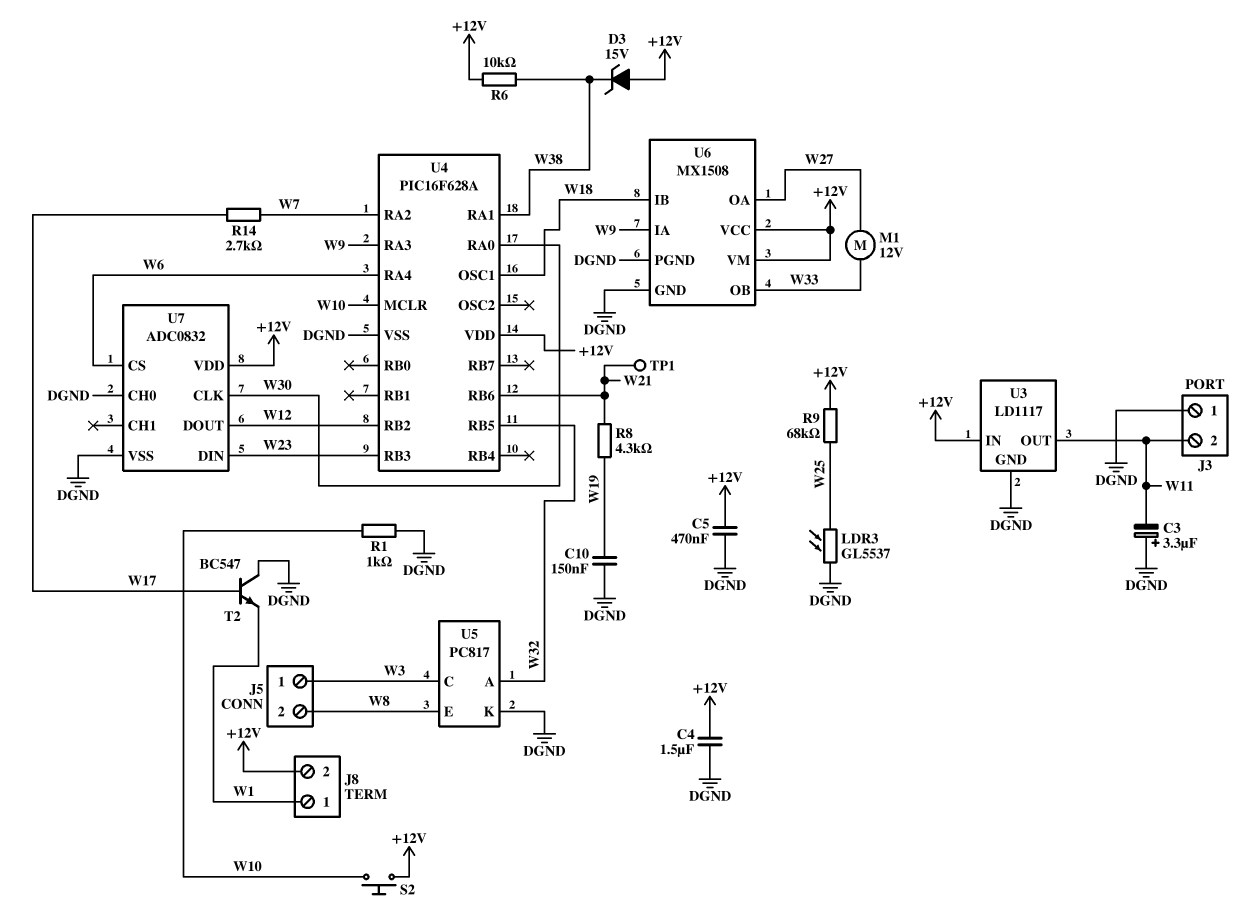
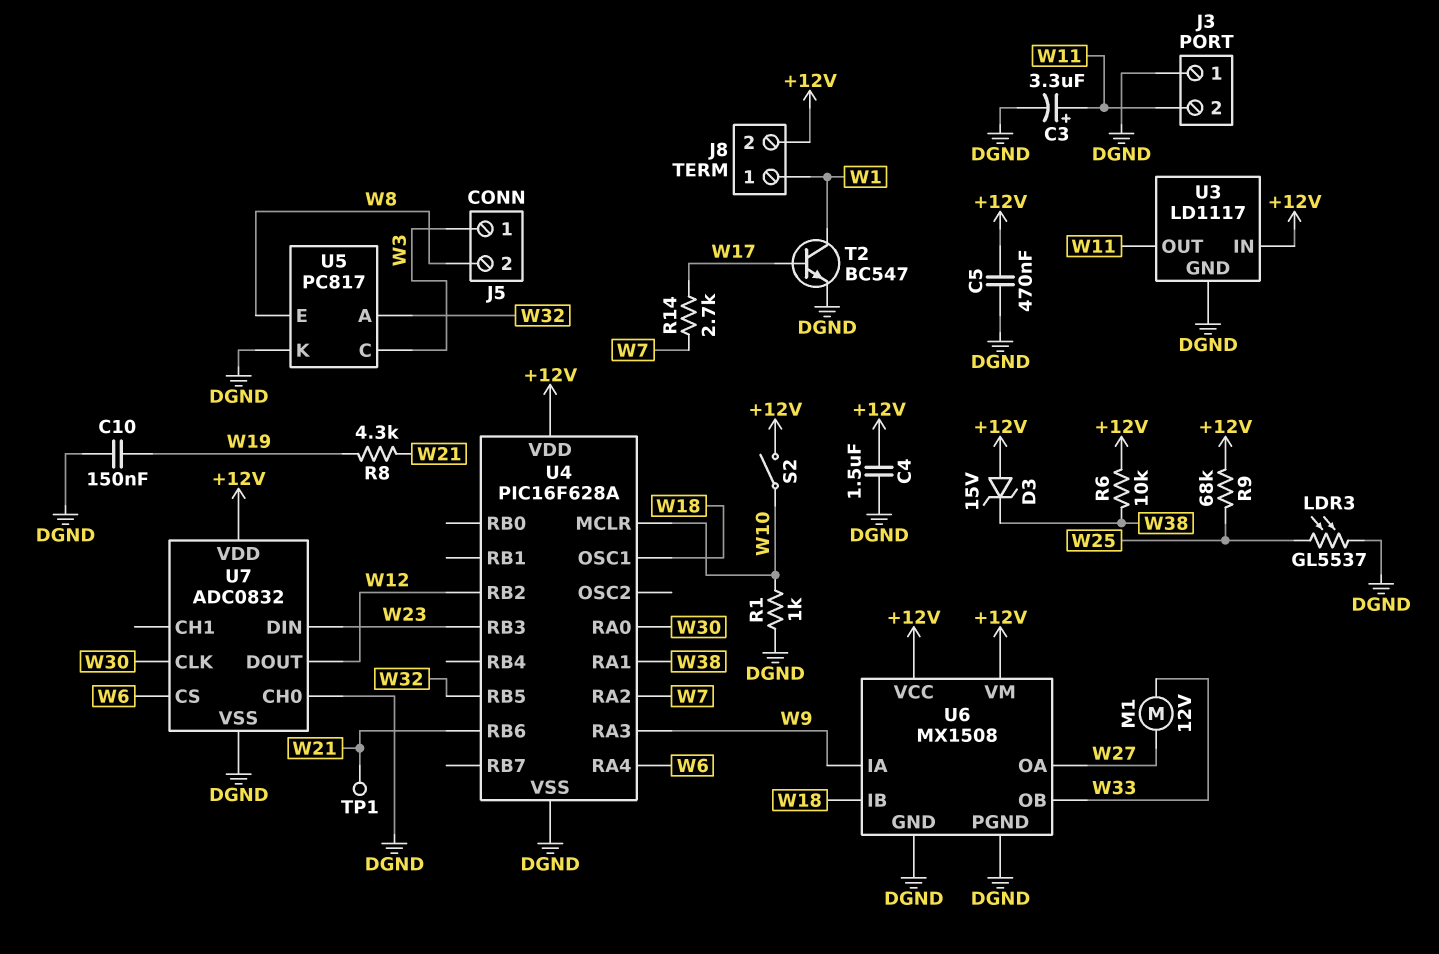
C3: 3.3uF (plus DGND, minus W11) -> 3.3uF (plus W11, minus DGND)
S2: button (+12V, W10) -> switch (+12V, W10)
T2: NPN BC547 (B W17, C DGND, E W1) -> NPN BC547 (B W17, C W1, E DGND)

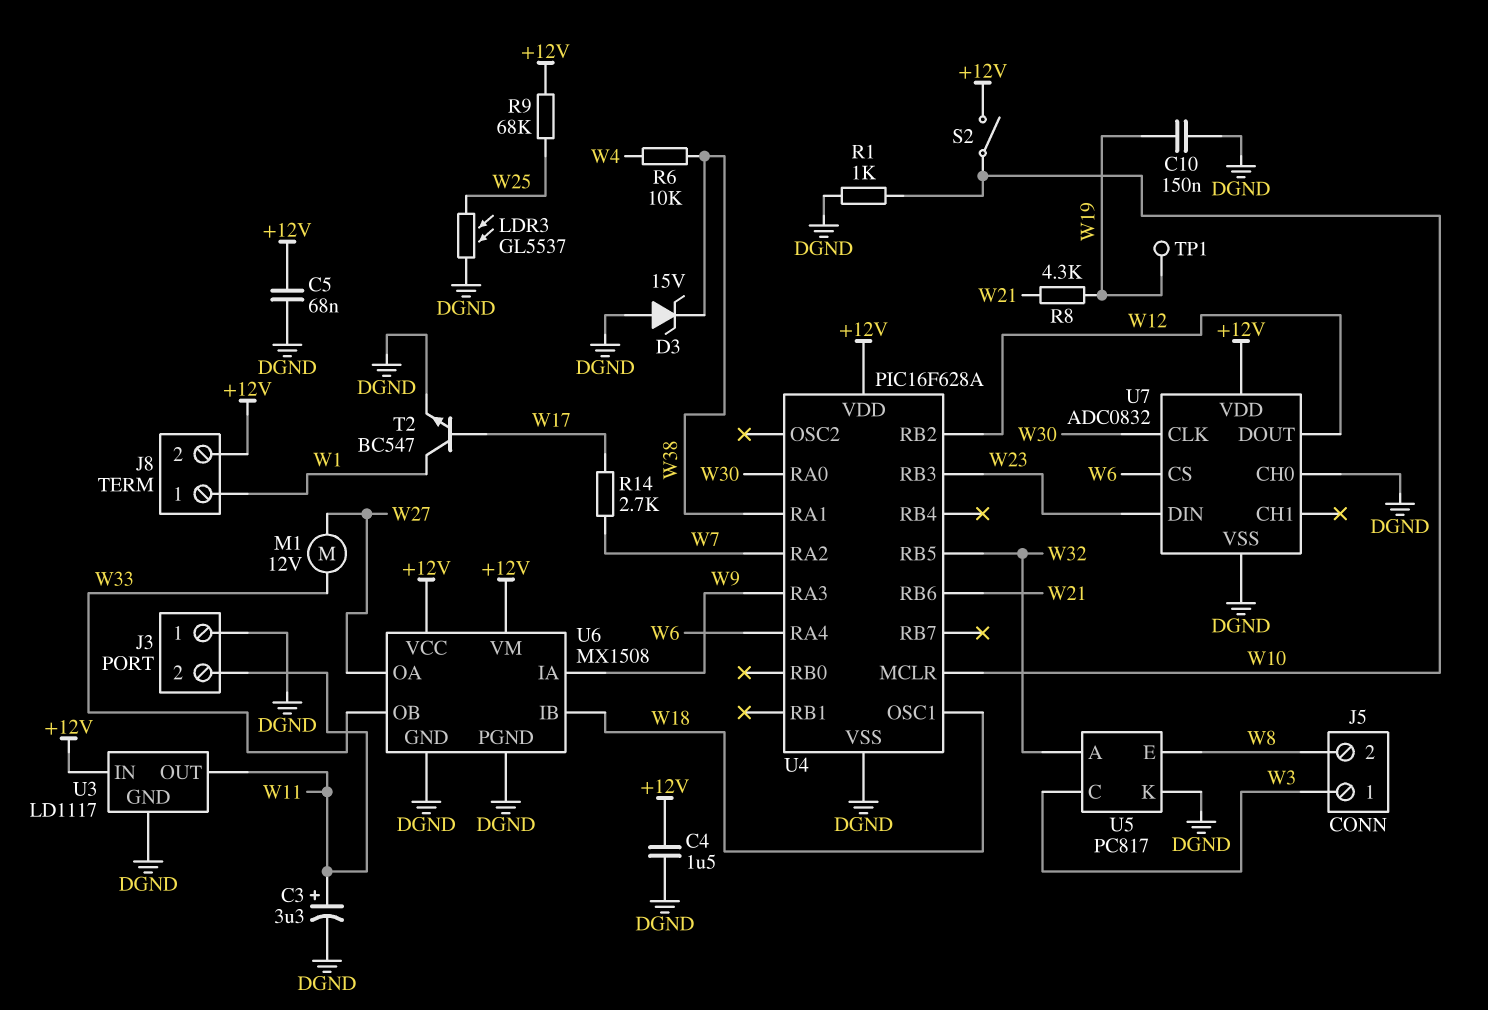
C5: 470nF (+12V, DGND) -> 68nF (+12V, DGND)
D3: zener 15V (A +12V, K W38) -> zener 15V (A DGND, K W38)
R6: 10k (+12V, W38) -> 10k (W4, W38)
TP1: test point (W21) -> test point (W19)

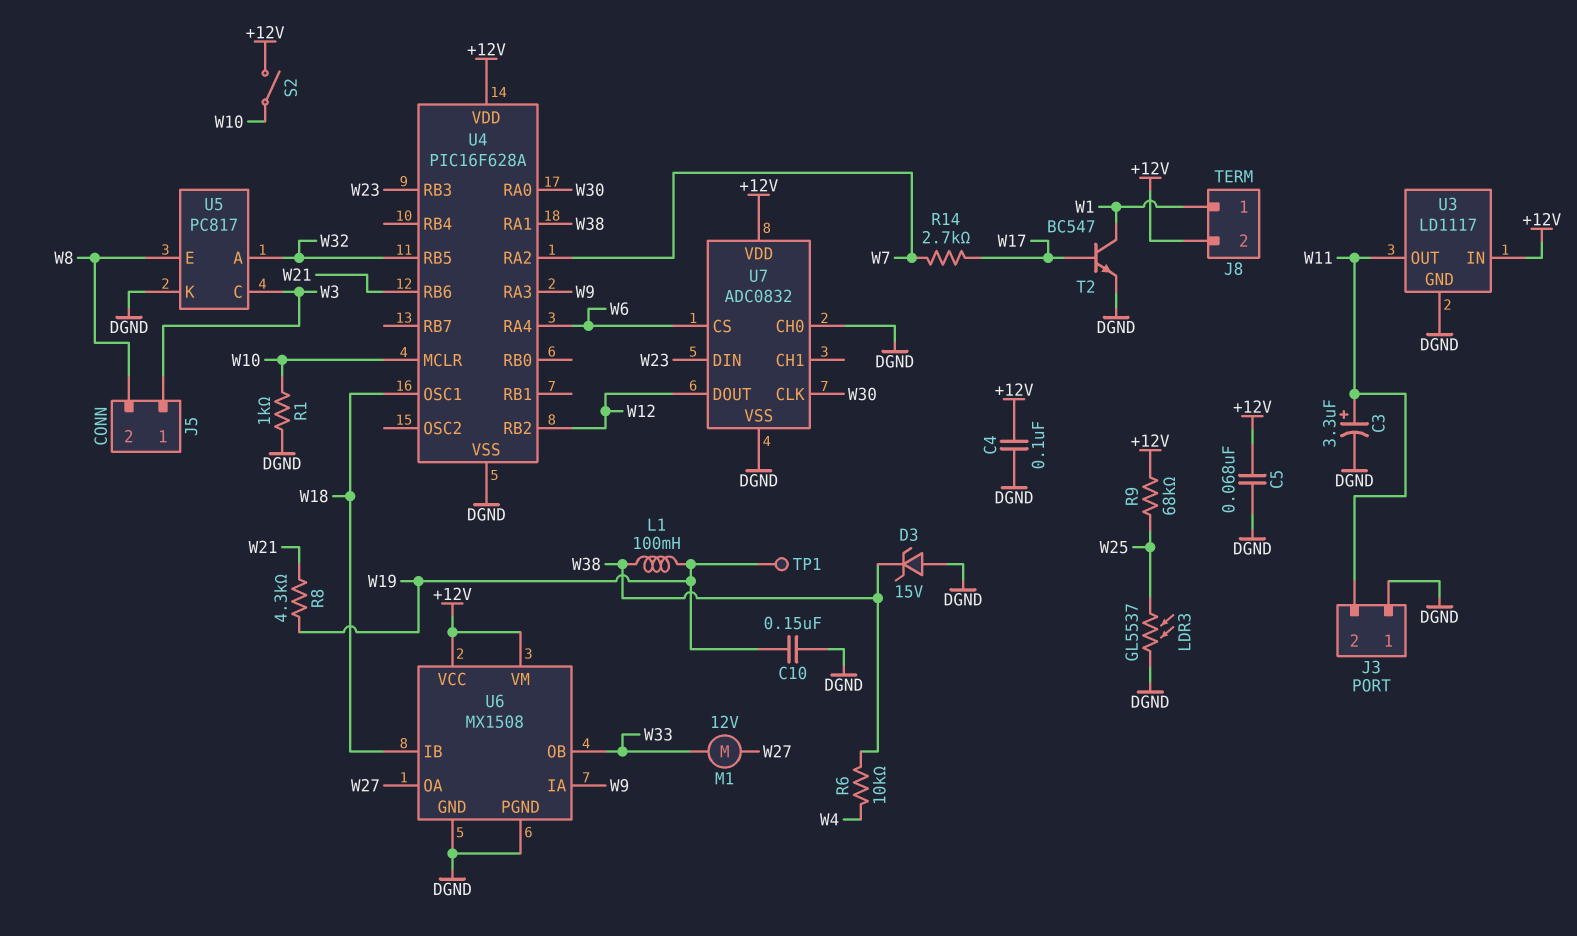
C4: 1.5uF (+12V, DGND) -> 100nF (+12V, DGND)
L1: none -> 100mH (W19, W38)

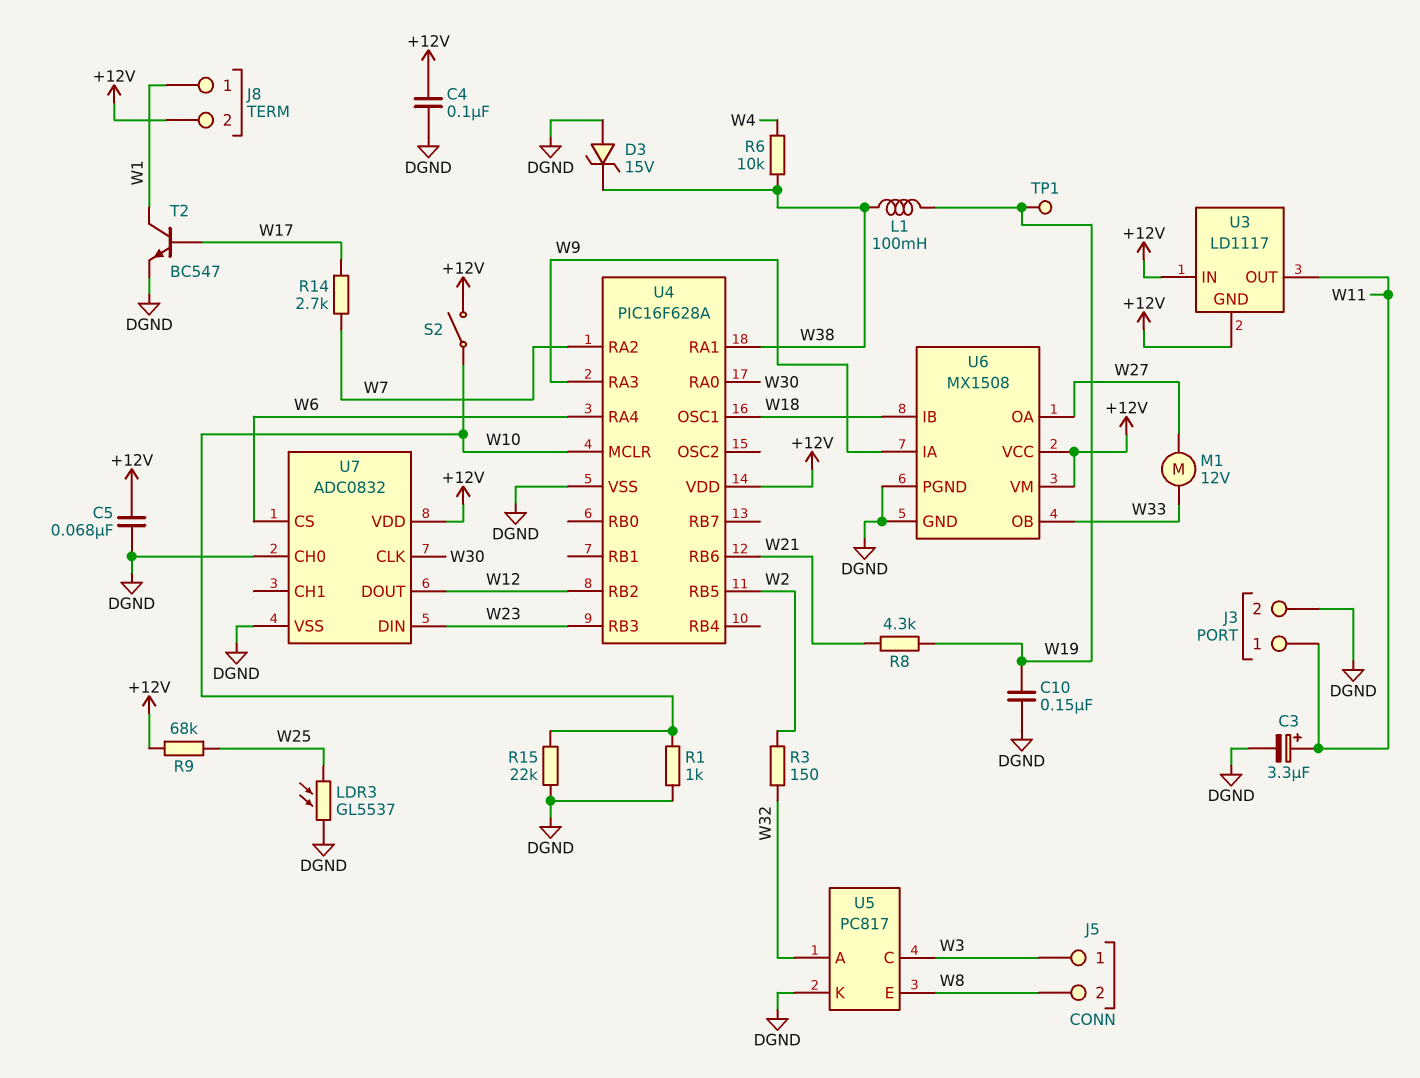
J3 pin 1: DGND -> W11
J3 pin 2: W11 -> DGND
R3: none -> 150 (W2, W32)
R15: none -> 22k (DGND, W10)
U3 pin GND: DGND -> +12V
U4 pin RB5: W32 -> W2

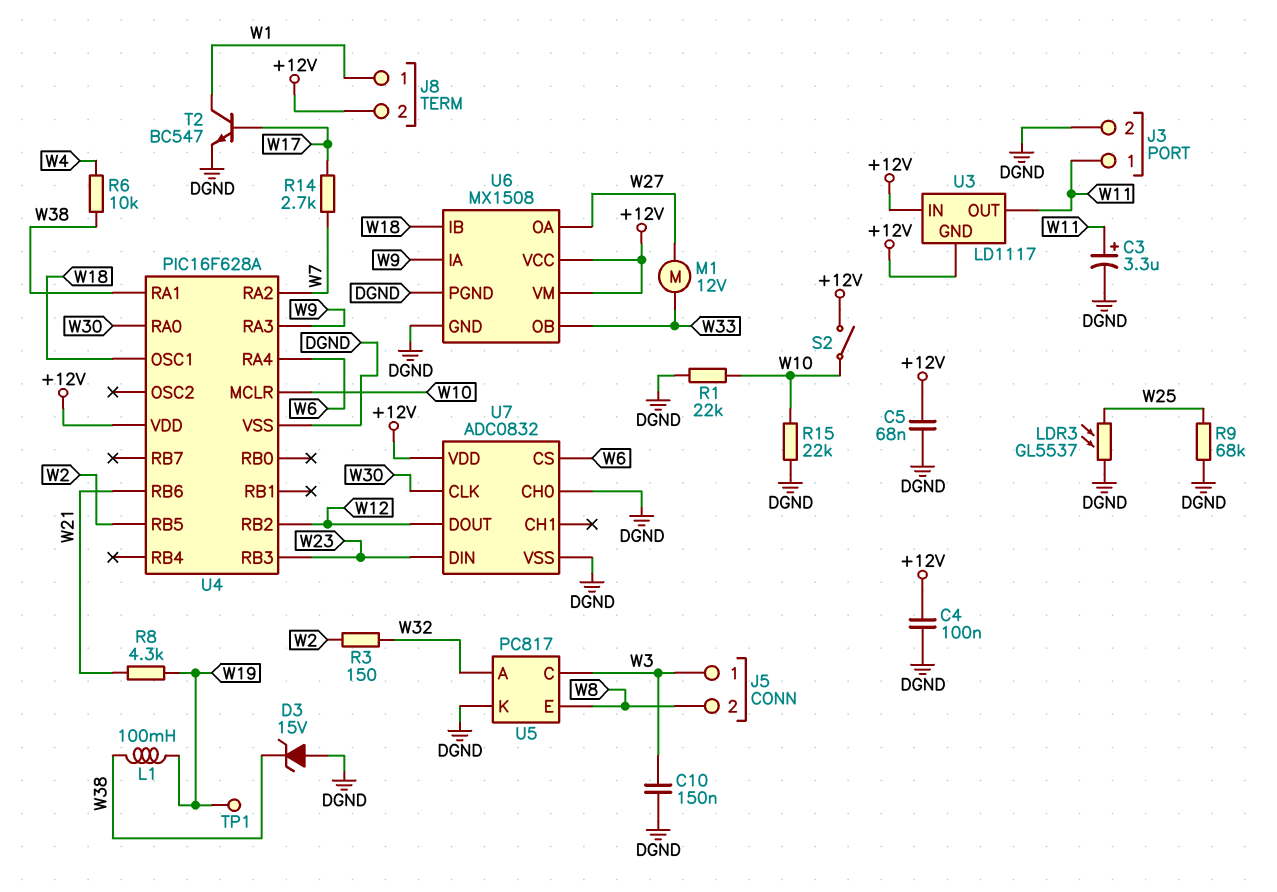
C10: 150nF (DGND, W19) -> 150nF (DGND, W3)
R1: 1k (DGND, W10) -> 22k (DGND, W10)
R9: 68k (+12V, W25) -> 68k (DGND, W25)

